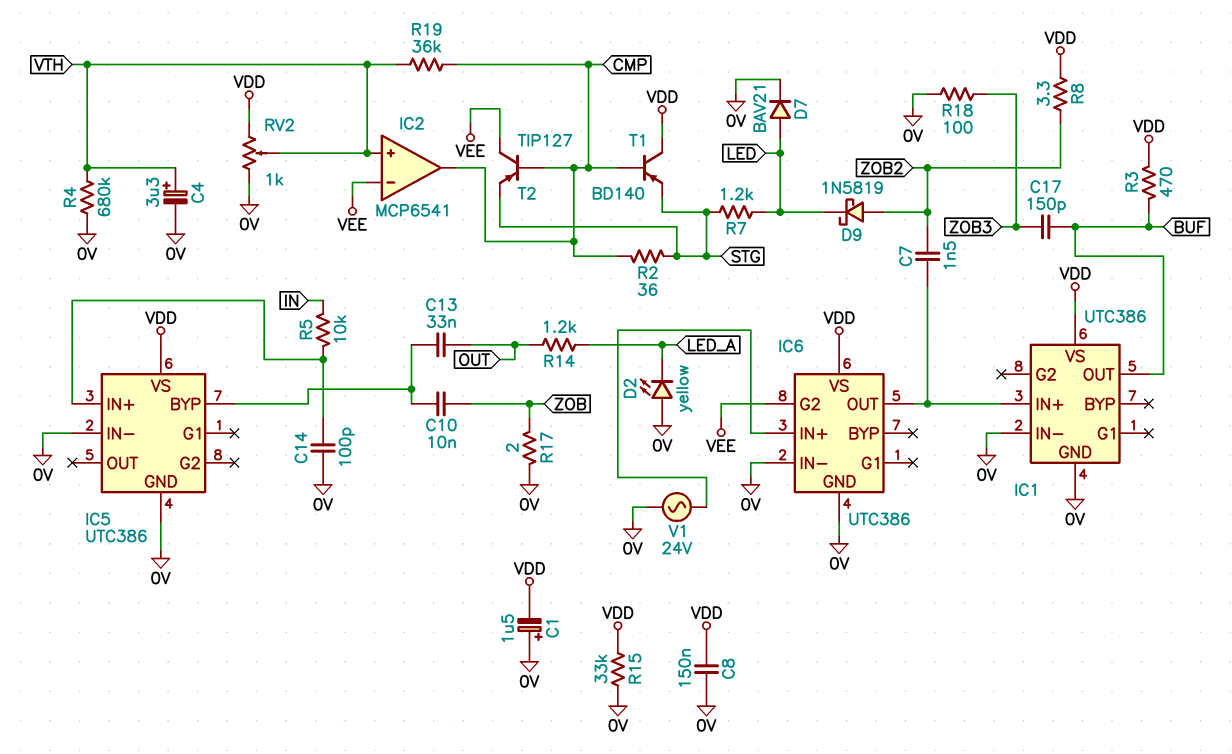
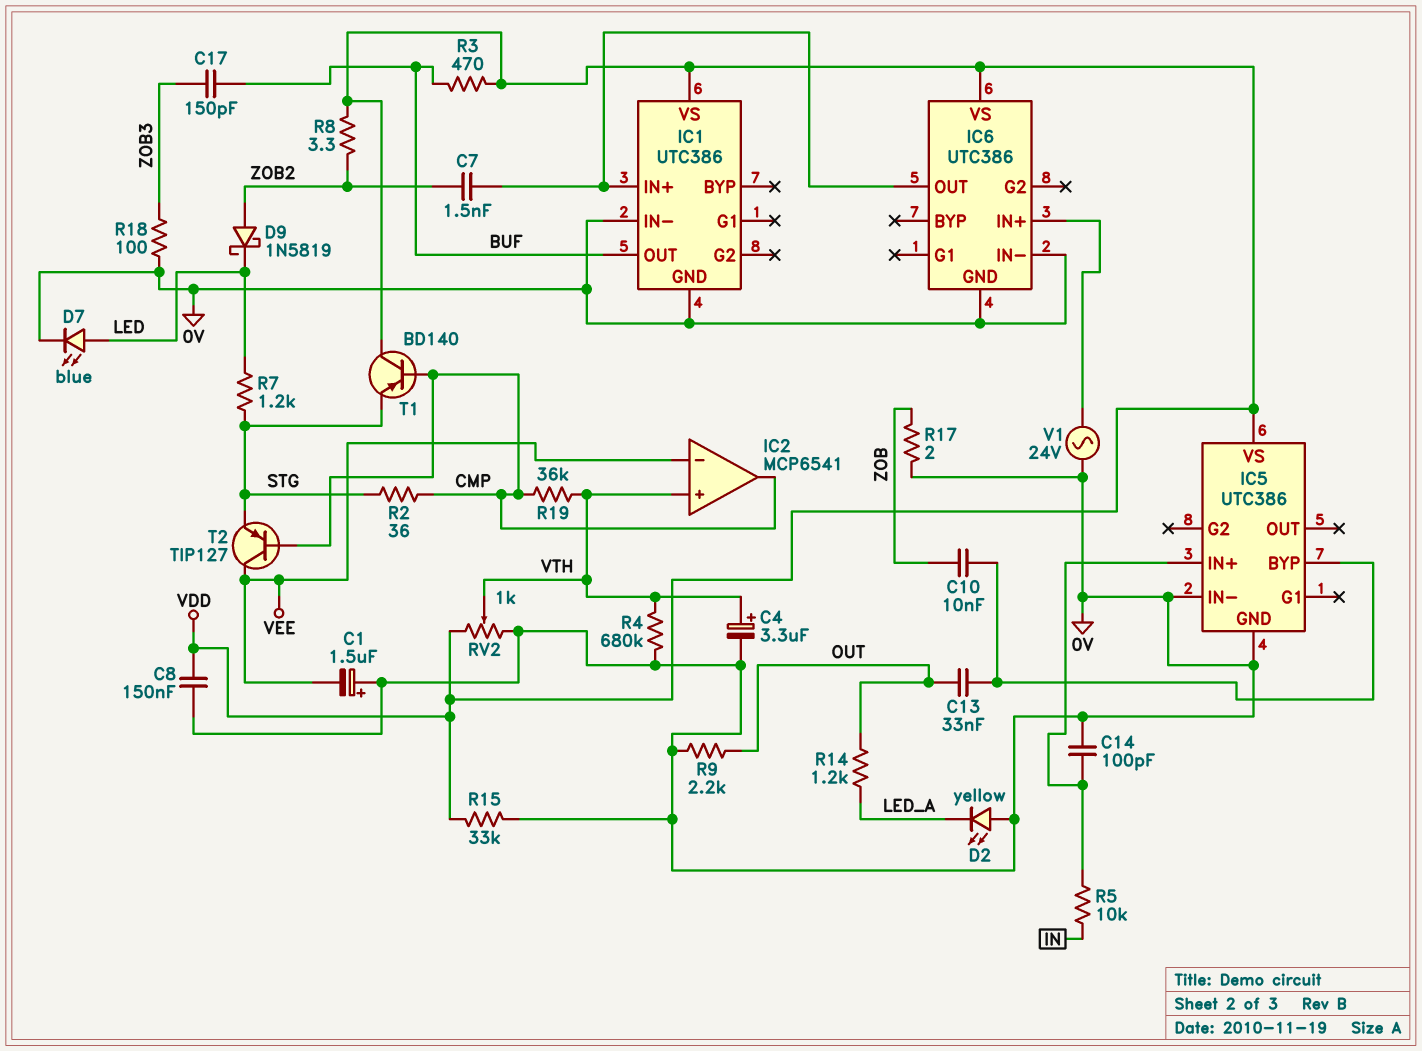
C1: 1.5uF (plus 0V, minus VDD) -> 1.5uF (plus 0V, minus VEE)
D7: diode BAV21 (A LED, K 0V) -> LED blue (A LED, K 0V)
IC6 pin G2: VEE -> none
R9: none -> 2.2k (0V, OUT)

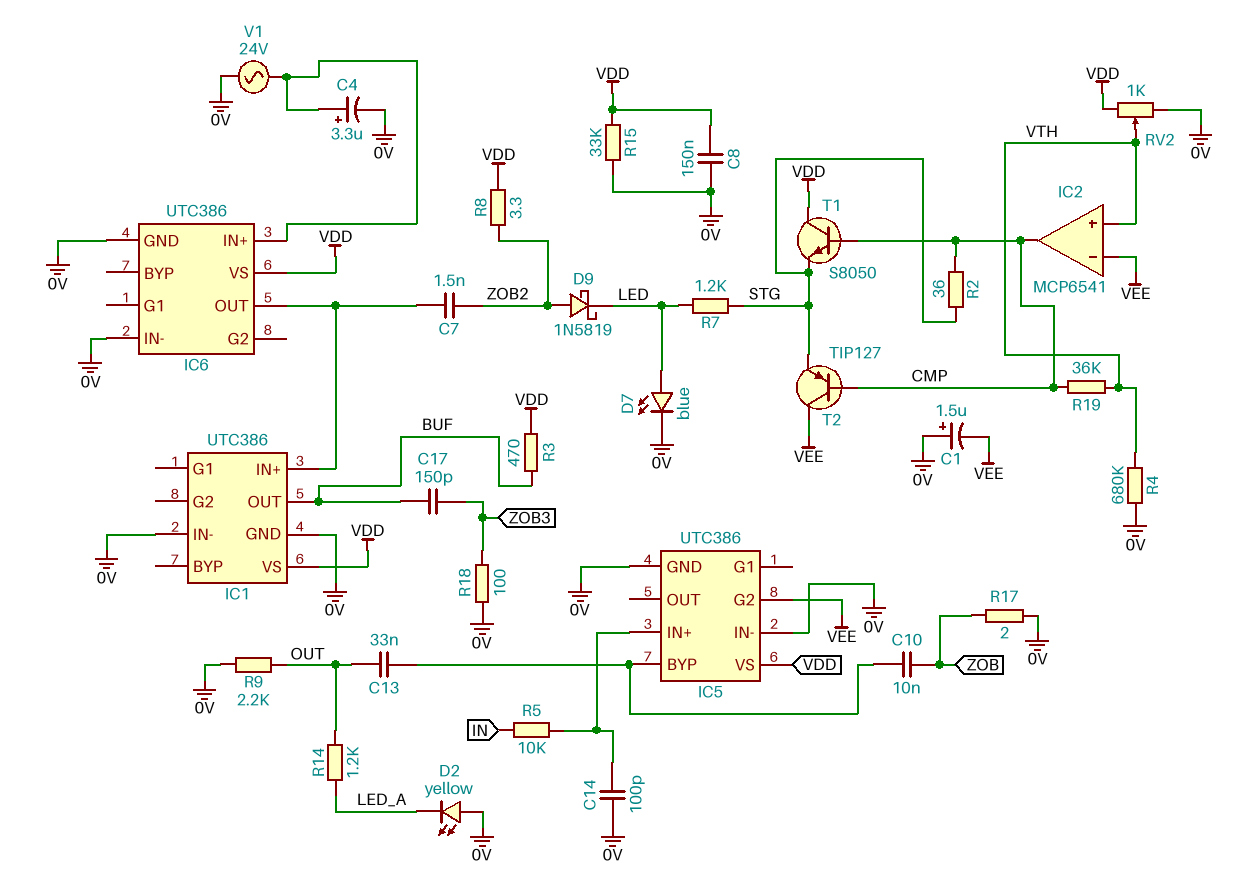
C4: 3.3uF (plus VTH, minus 0V) -> 3.3uF (plus IC6/IN+, minus 0V)
IC5 pin G2: none -> VEE
T1: PNP BD140 (B CMP, C VDD, E STG) -> NPN S8050 (B CMP, C VDD, E STG)

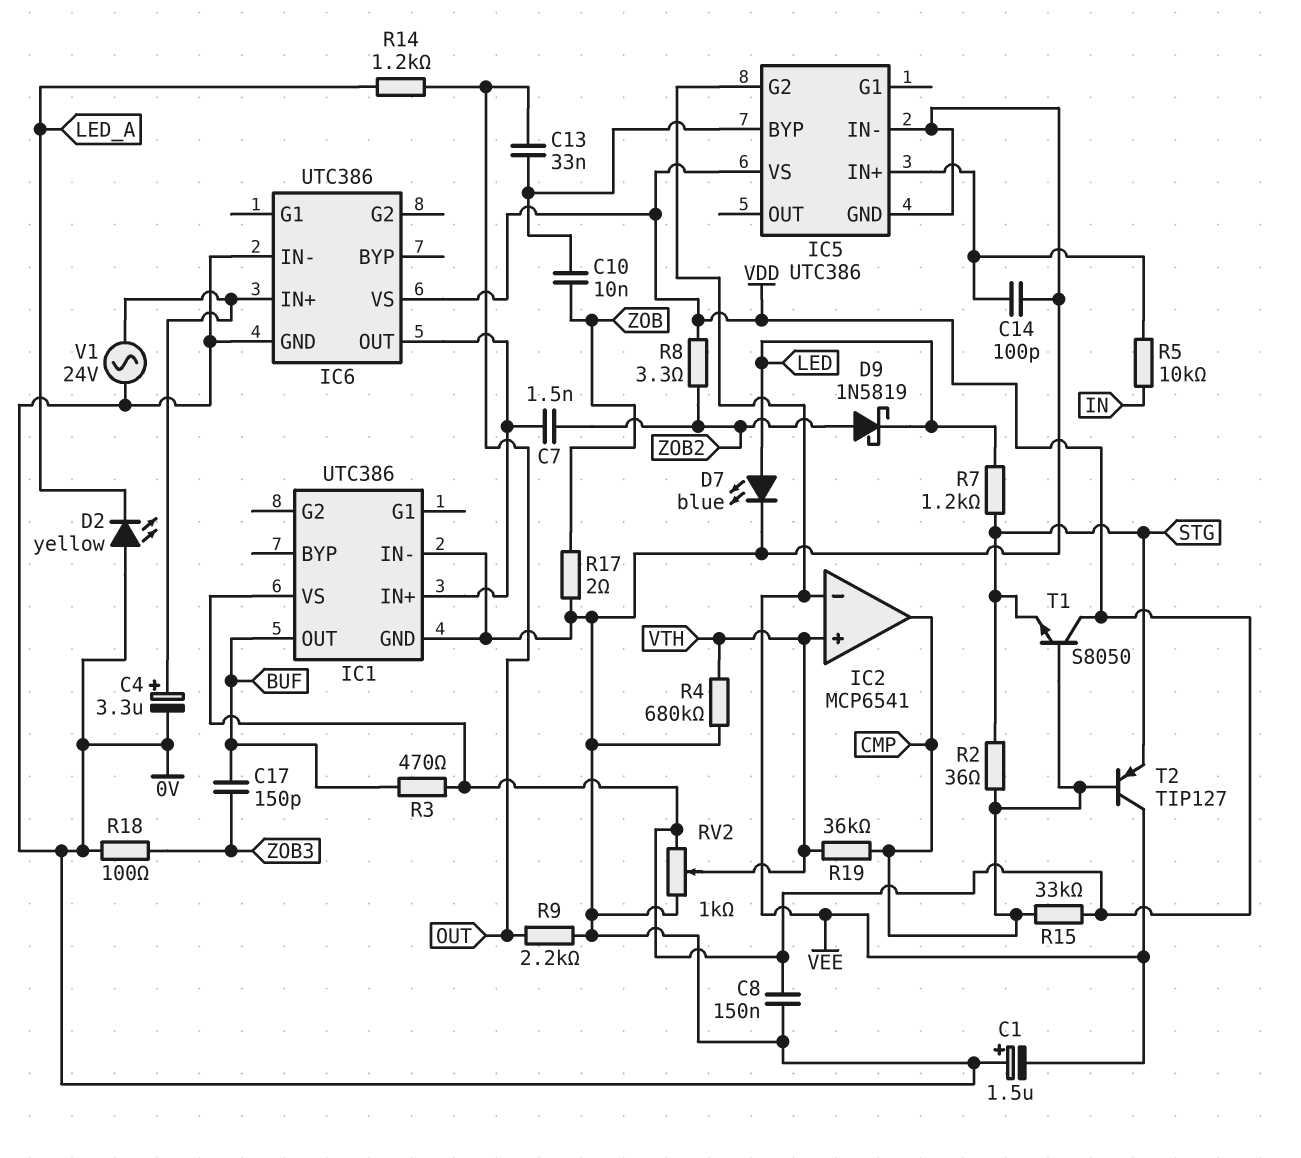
R15: 33k (0V, VDD) -> 33k (CMP, VDD)

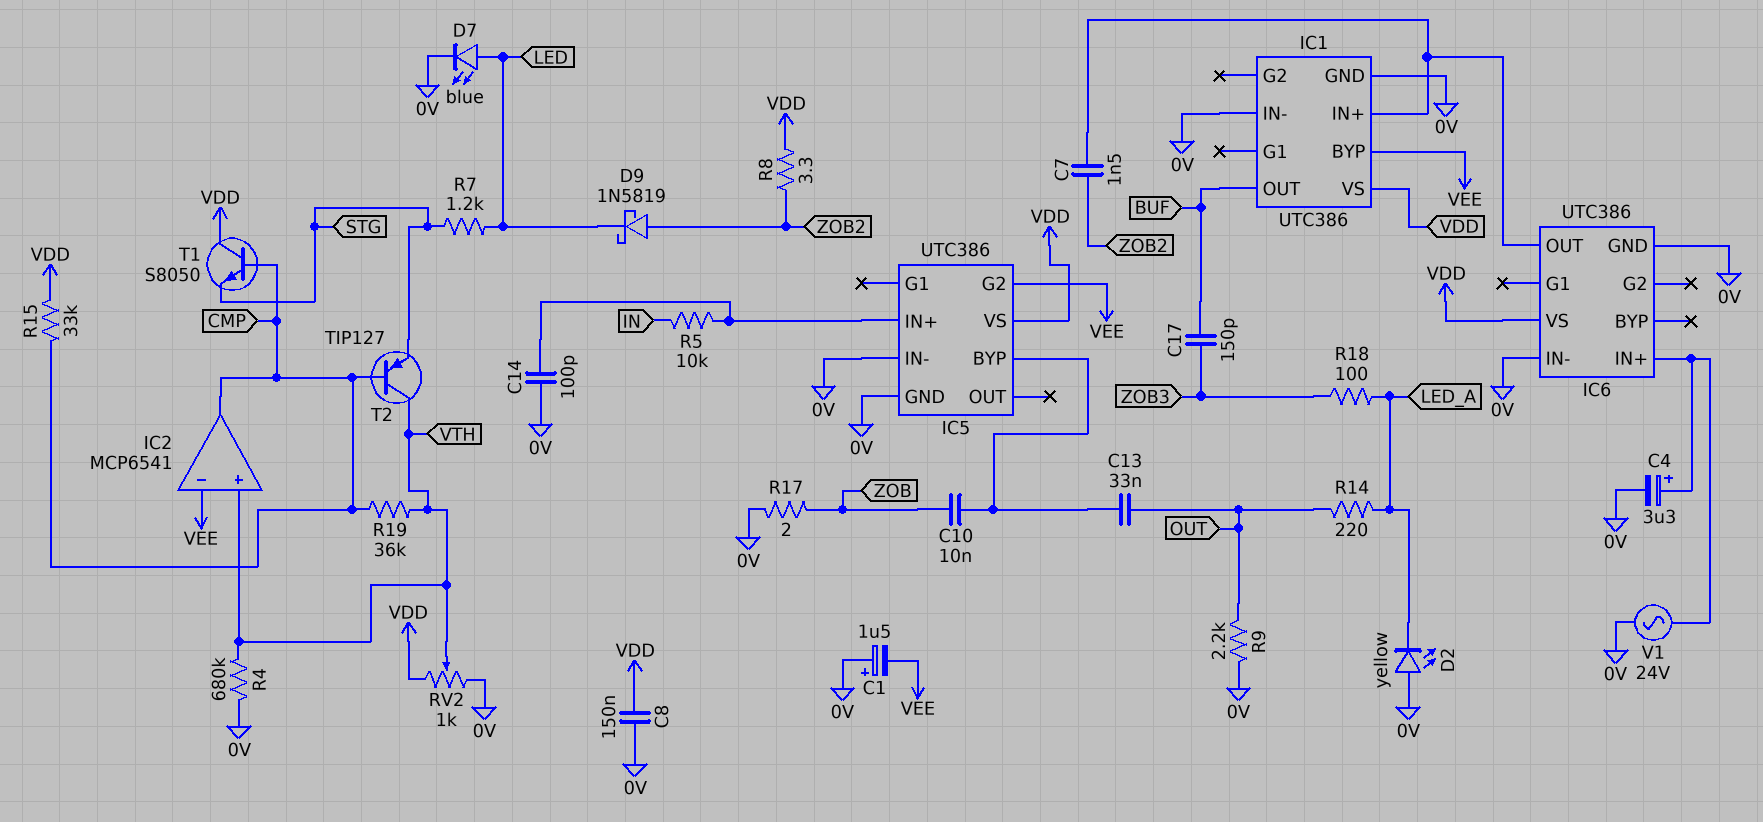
IC1 pin BYP: none -> VEE
R2: 36 (CMP, STG) -> none
R3: 470 (BUF, VDD) -> none
R14: 1.2k (LED_A, OUT) -> 220 (LED_A, OUT)
R18: 100 (0V, ZOB3) -> 100 (LED_A, ZOB3)
T2: PNP TIP127 (B CMP, C VEE, E STG) -> PNP TIP127 (B CMP, C VTH, E STG)

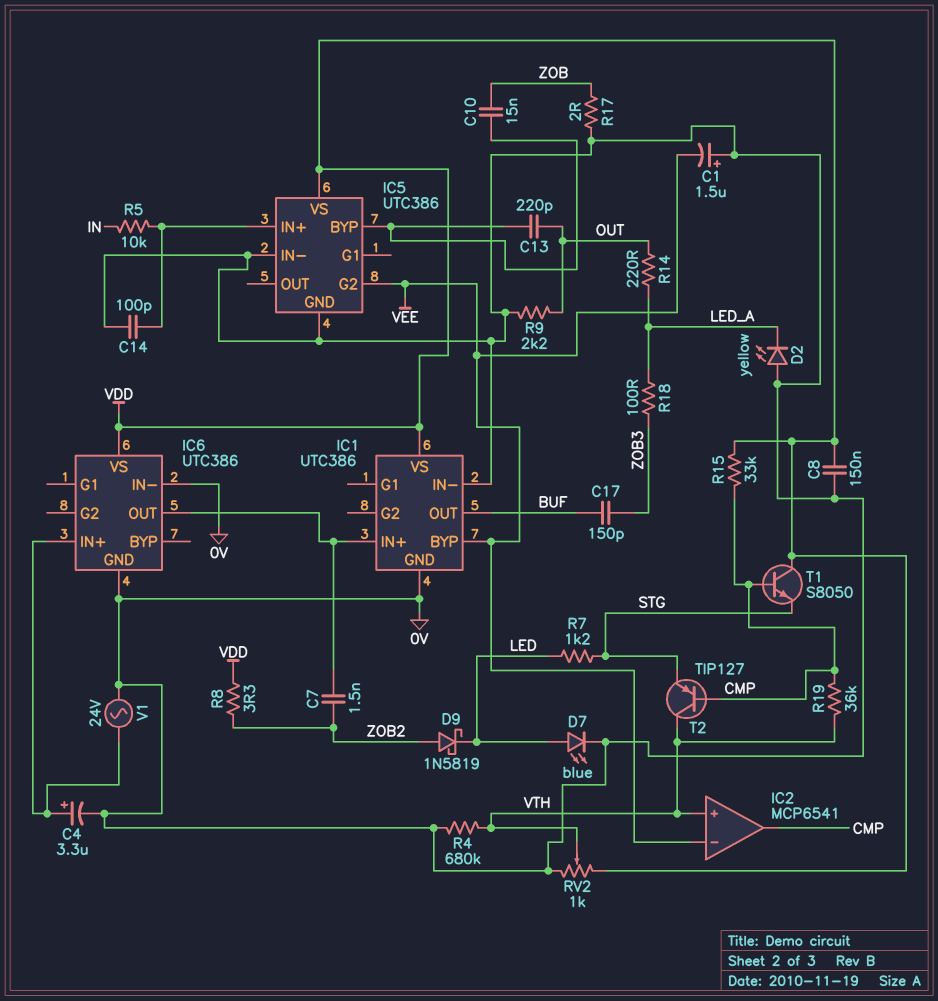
C10: 10nF (IC5/BYP, ZOB) -> 15nF (IC5/BYP, ZOB)
C13: 33nF (IC5/BYP, OUT) -> 220pF (IC5/BYP, OUT)

